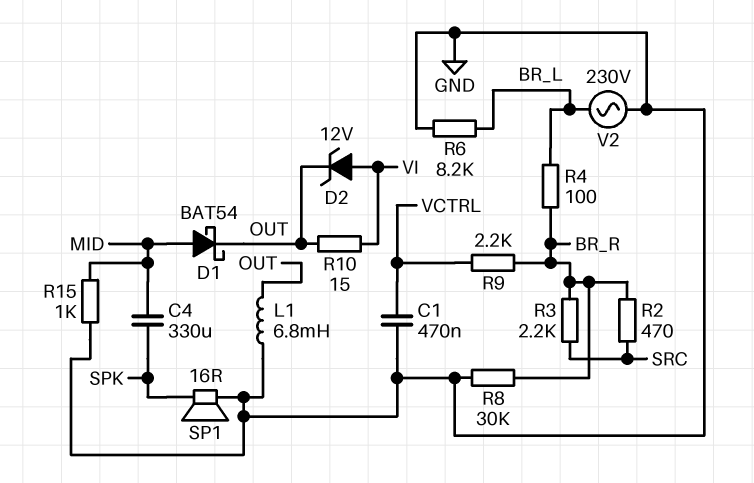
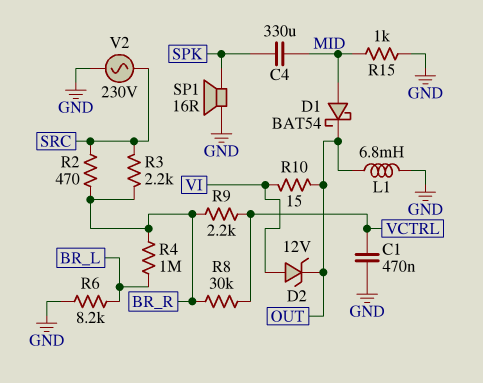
R4: 100 (BR_L, BR_R) -> 1M (BR_L, BR_R)
R8: 30k (BR_R, GND) -> 30k (BR_R, VCTRL)
V2: AC 230V (BR_L, GND) -> AC 230V (GND, SRC)

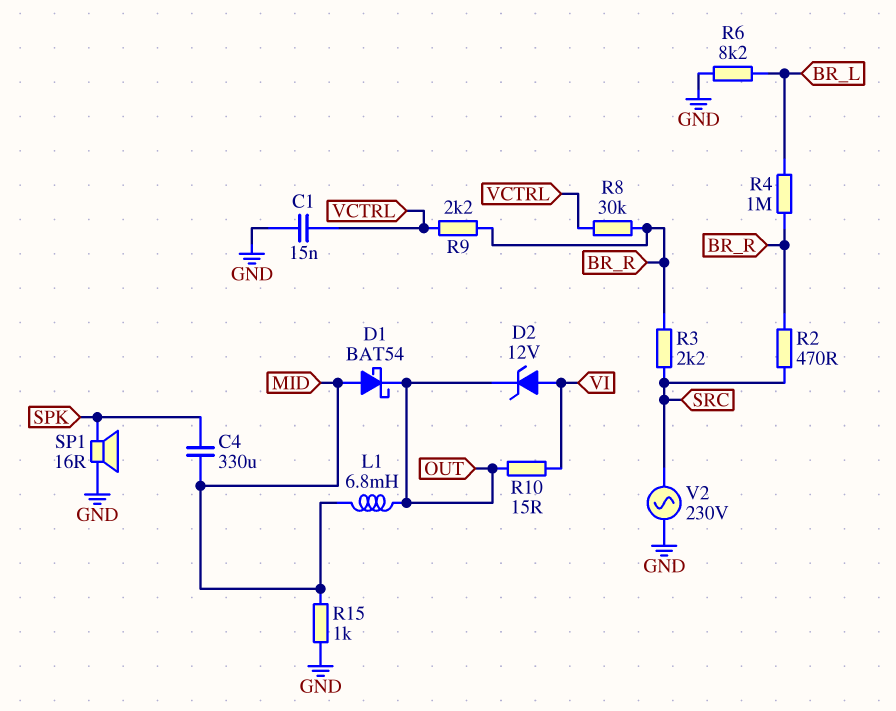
C1: 470nF (GND, VCTRL) -> 15nF (GND, VCTRL)
L1: 6.8mH (GND, OUT) -> 6.8mH (MID, OUT)

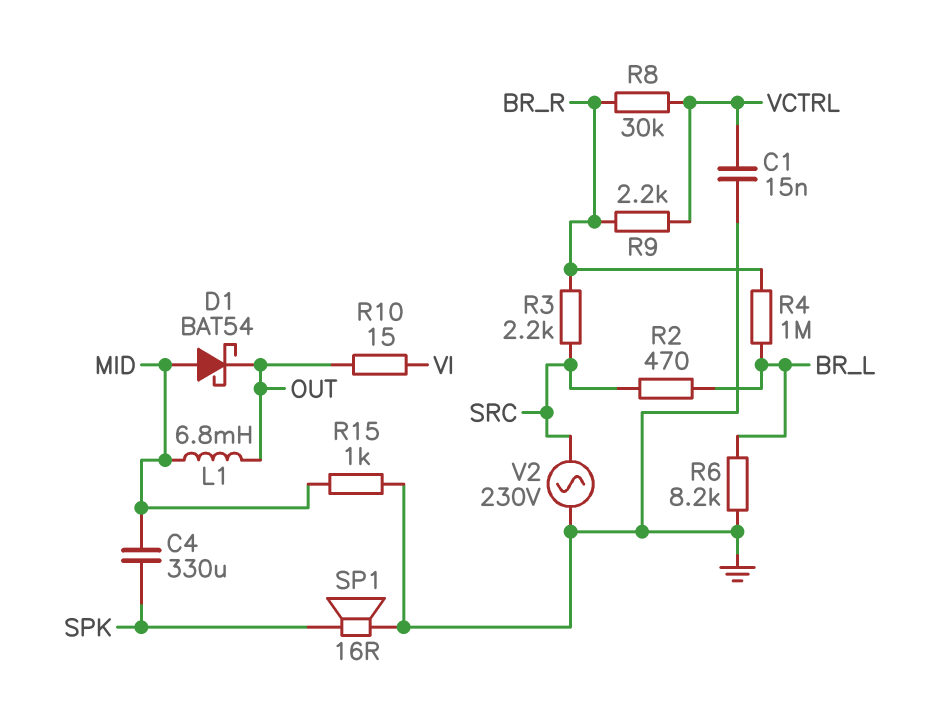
D2: zener 12V (A VI, K OUT) -> none
R2: 470 (BR_R, SRC) -> 470 (BR_L, SRC)

